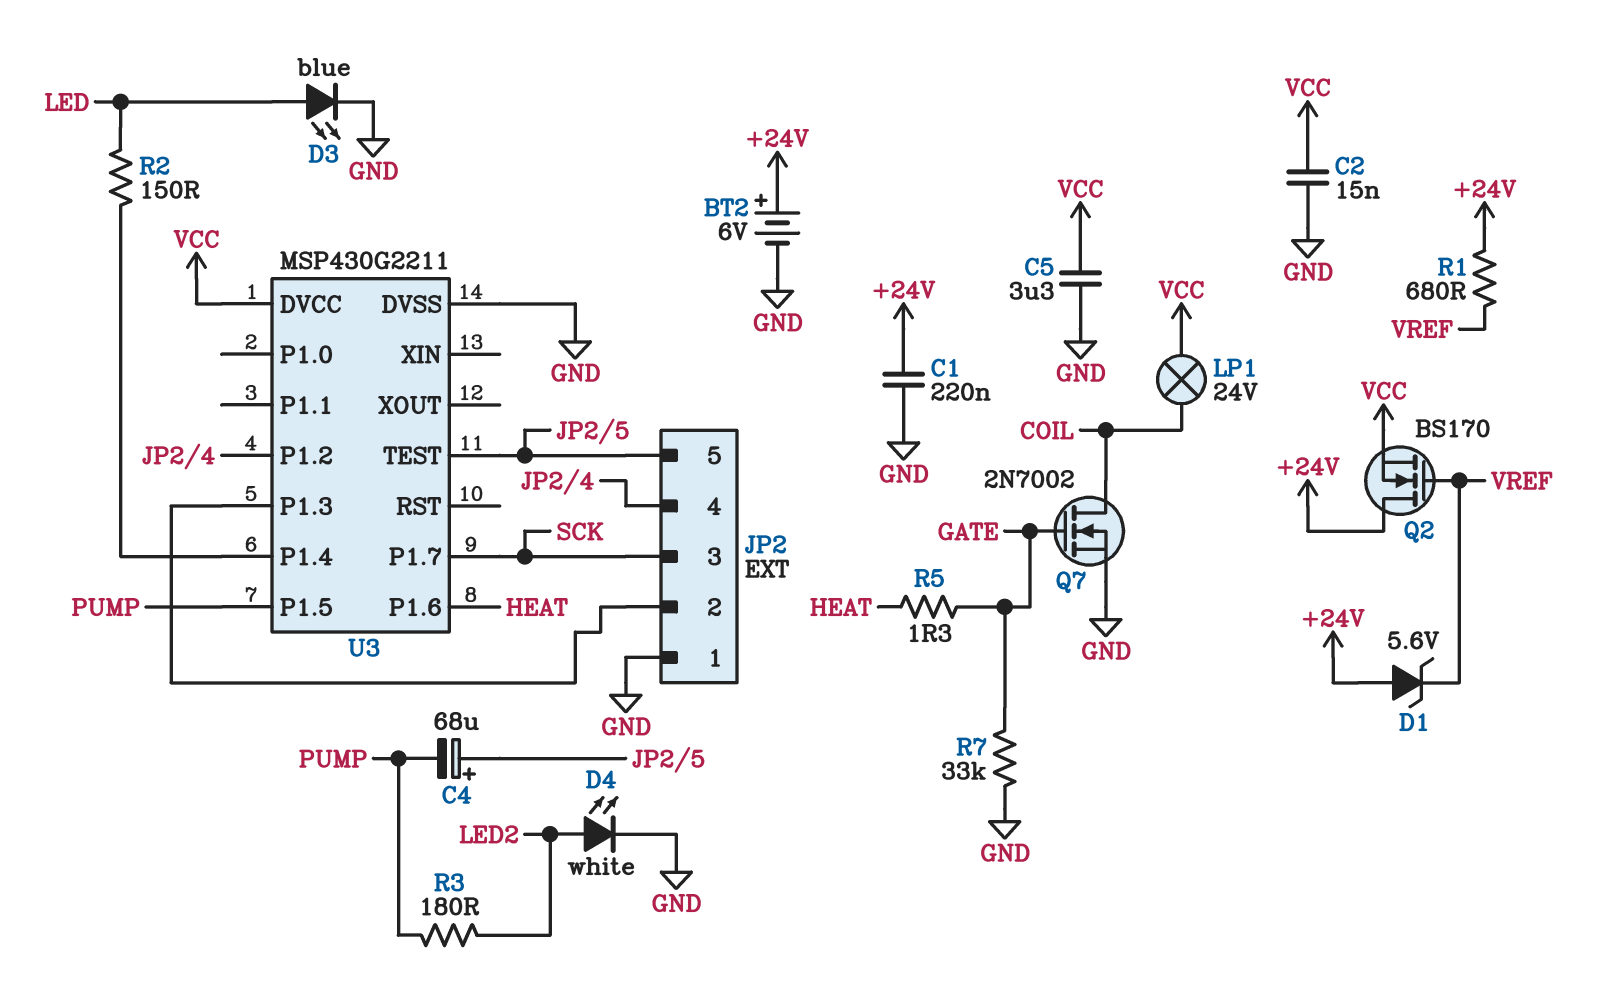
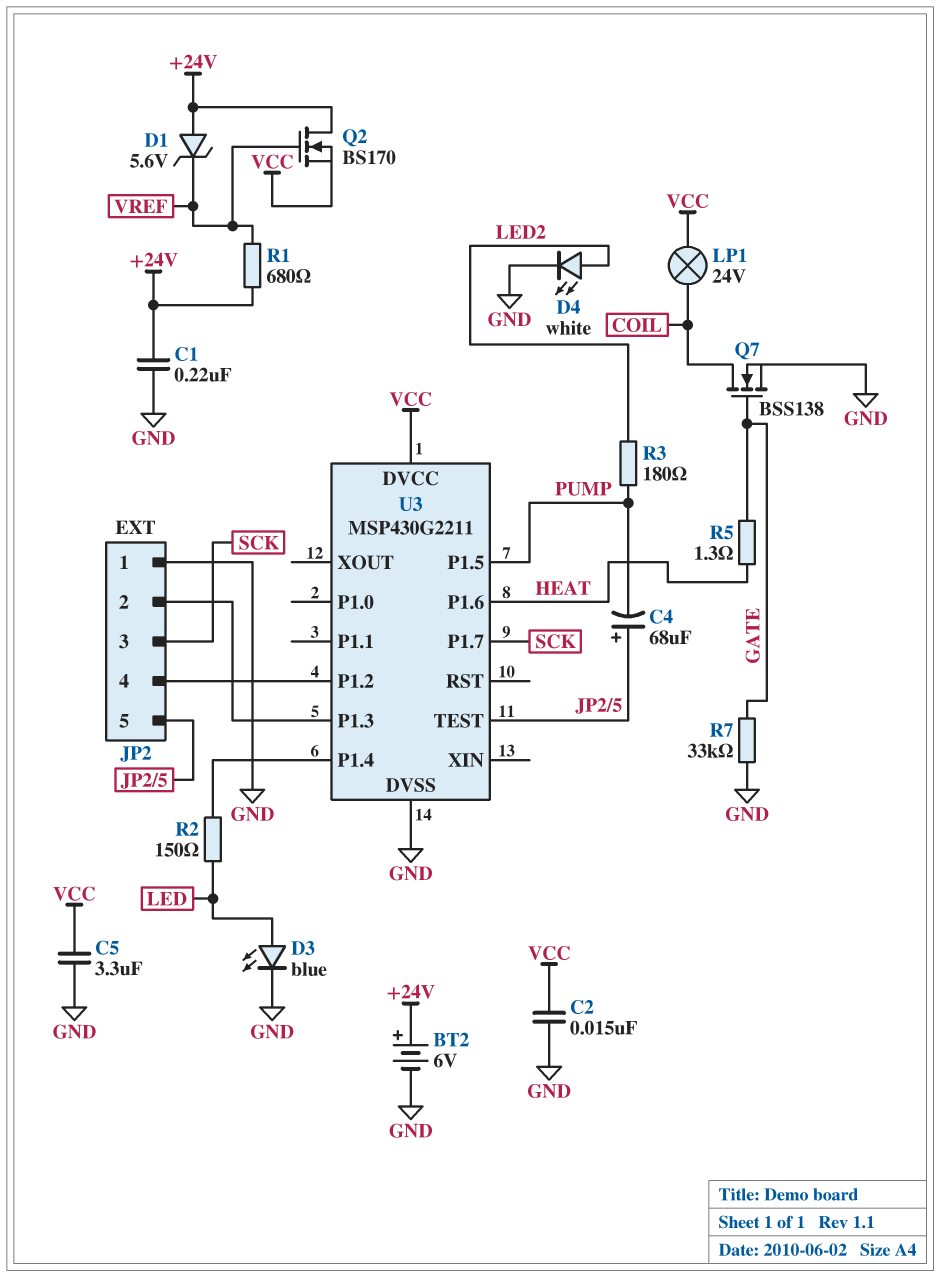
Q7: NMOS 2N7002 (G GATE, D COIL, S GND) -> NMOS BSS138 (G GATE, D COIL, S GND)

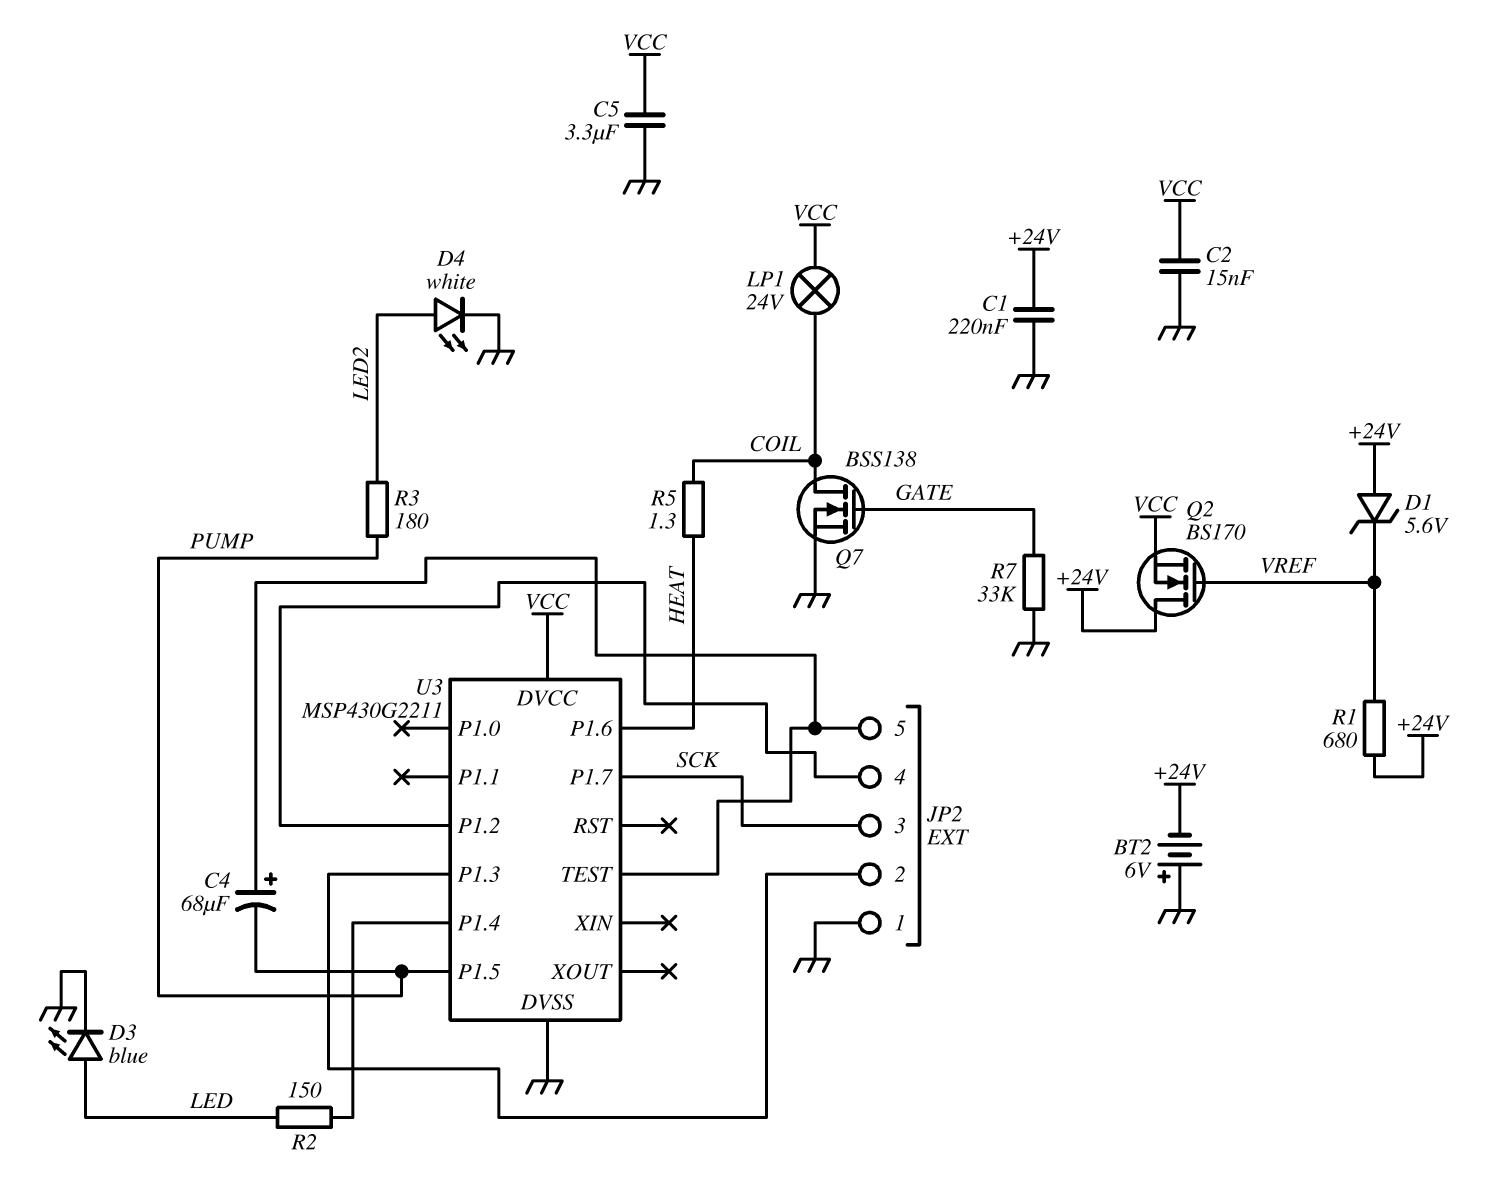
BT2: 6V (plus +24V, minus GND) -> 6V (plus GND, minus +24V)
R5: 1.3 (GATE, HEAT) -> 1.3 (COIL, HEAT)

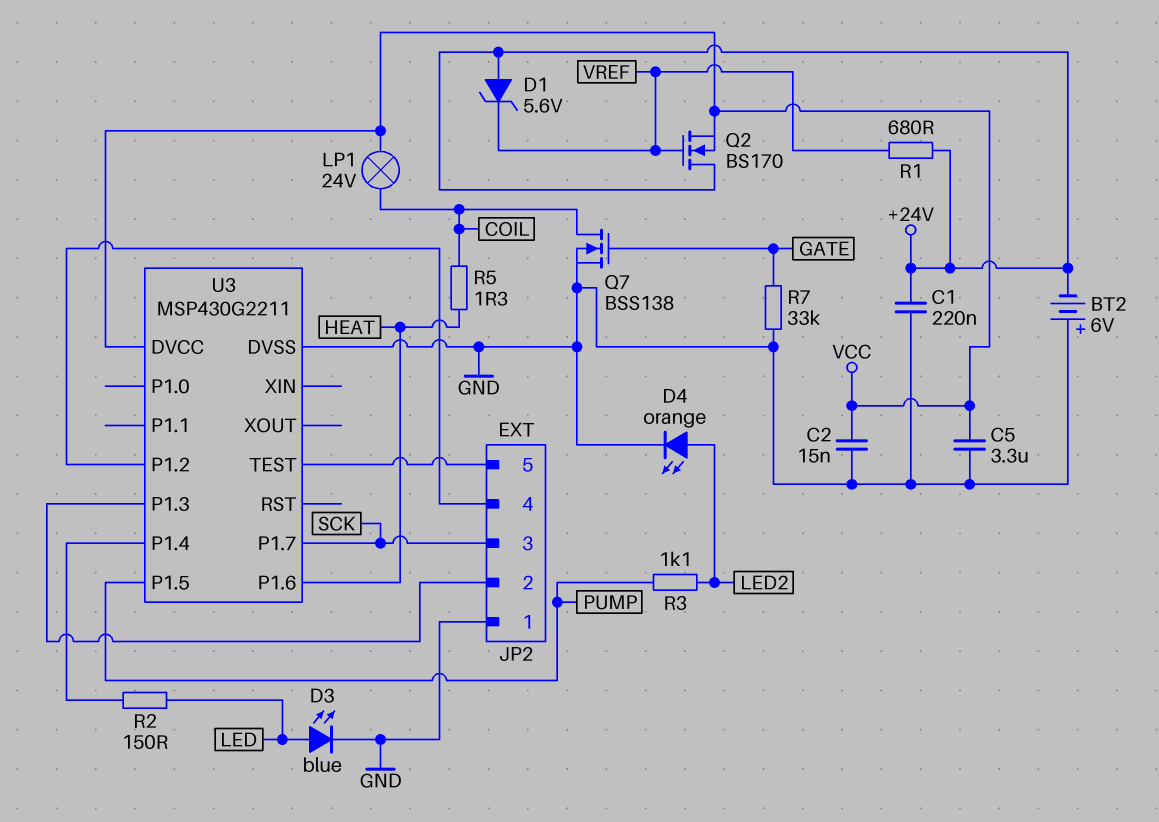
C4: 68uF (plus JP2/5, minus PUMP) -> none
D4: LED white (A LED2, K GND) -> LED orange (A LED2, K GND)
R3: 180 (LED2, PUMP) -> 1.1k (LED2, PUMP)

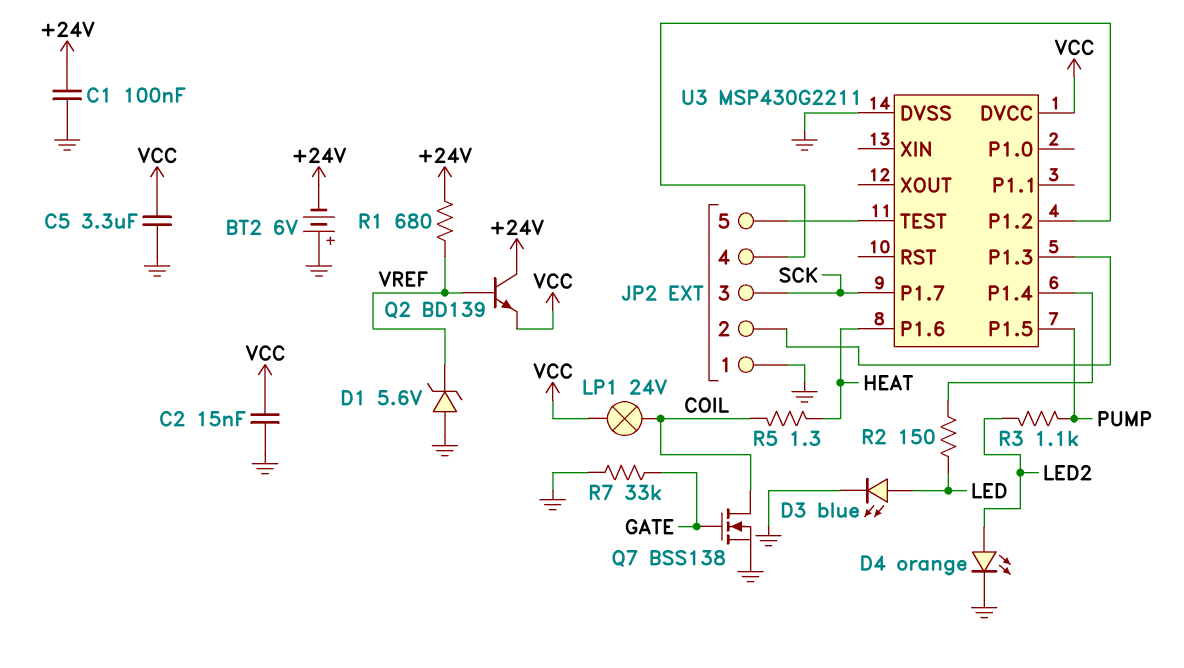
C1: 220nF (+24V, GND) -> 100nF (+24V, GND)
D1: zener 5.6V (A +24V, K VREF) -> zener 5.6V (A GND, K VREF)
Q2: NMOS BS170 (G VREF, D +24V, S VCC) -> NPN BD139 (B VREF, C +24V, E VCC)

